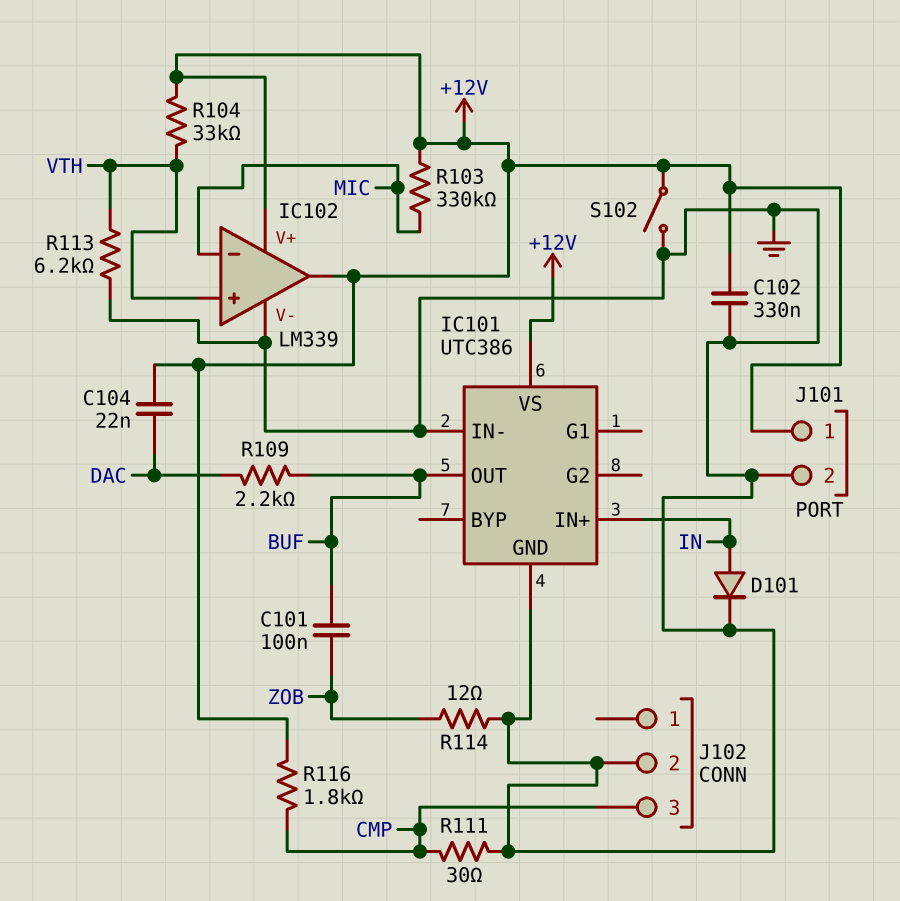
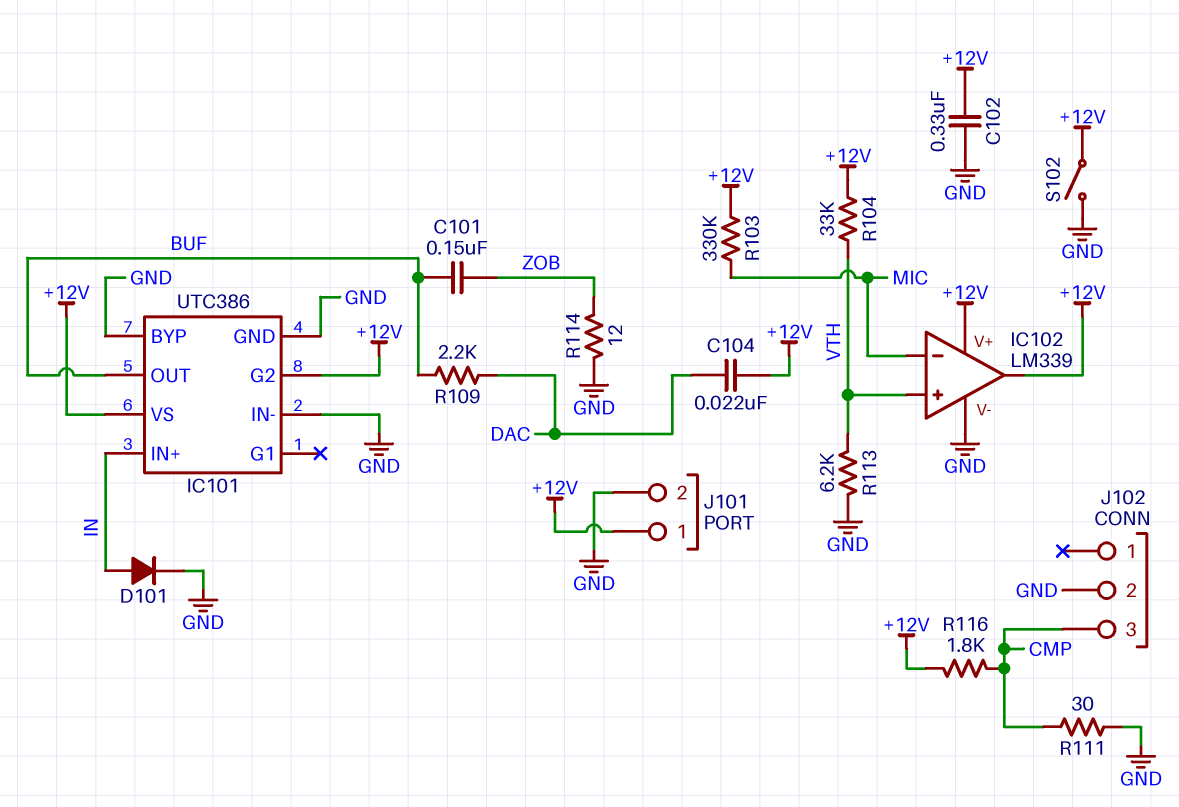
C101: 100nF (BUF, ZOB) -> 150nF (BUF, ZOB)
IC101 pin BYP: none -> GND
IC101 pin G2: none -> +12V

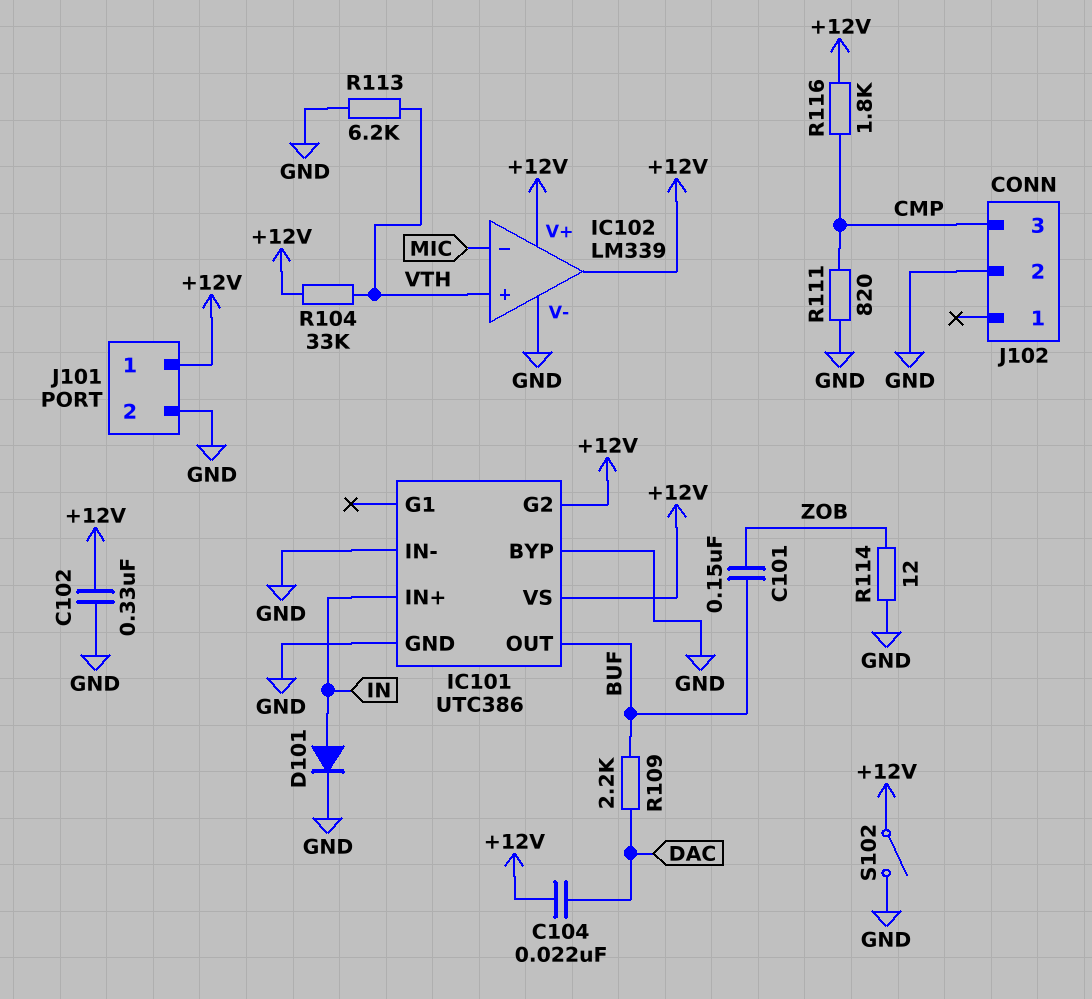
R103: 330k (+12V, MIC) -> none
R111: 30 (CMP, GND) -> 820 (CMP, GND)

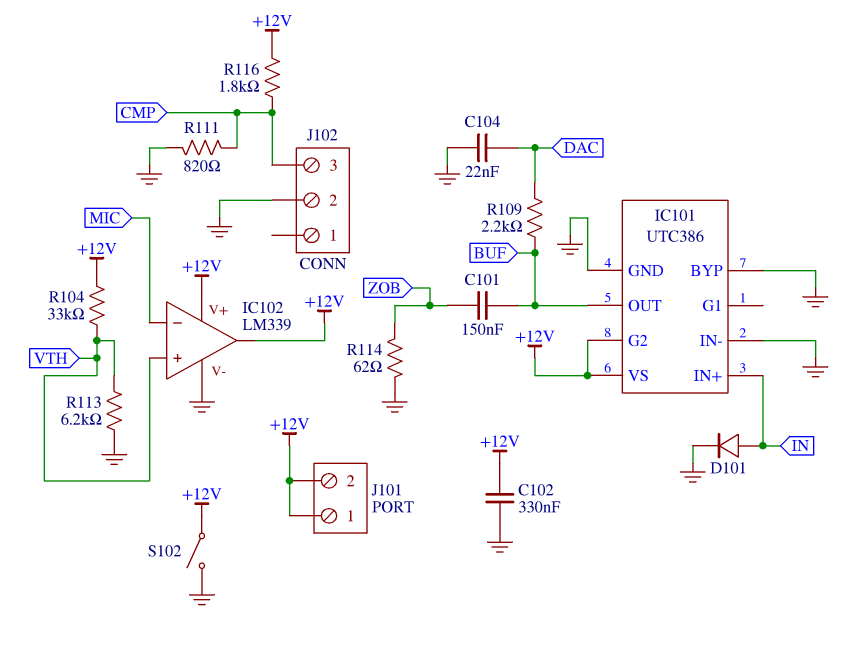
C104: 22nF (+12V, DAC) -> 22nF (DAC, GND)
J101 pin 2: GND -> +12V
R114: 12 (GND, ZOB) -> 62 (GND, ZOB)

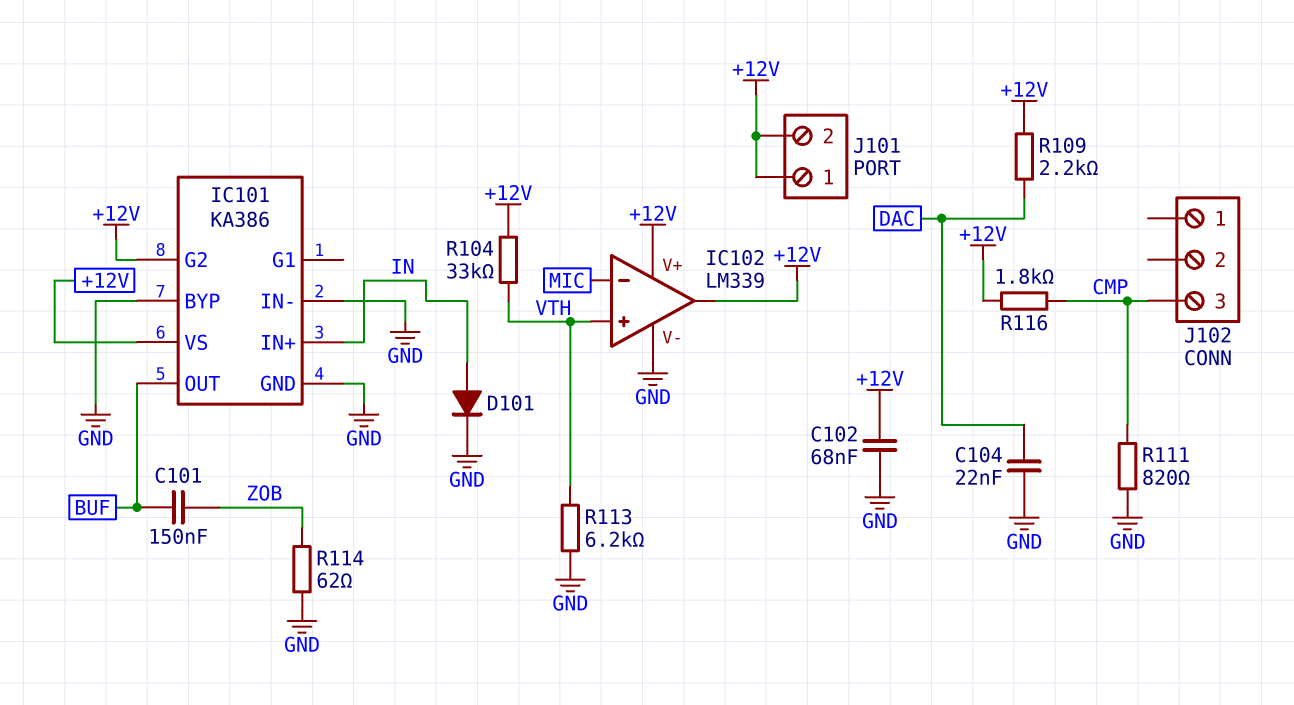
C102: 330nF (+12V, GND) -> 68nF (+12V, GND)
IC101: UTC386 -> KA386
J102 pin 2: GND -> none
R109: 2.2k (BUF, DAC) -> 2.2k (+12V, DAC)
S102: switch (+12V, GND) -> none

